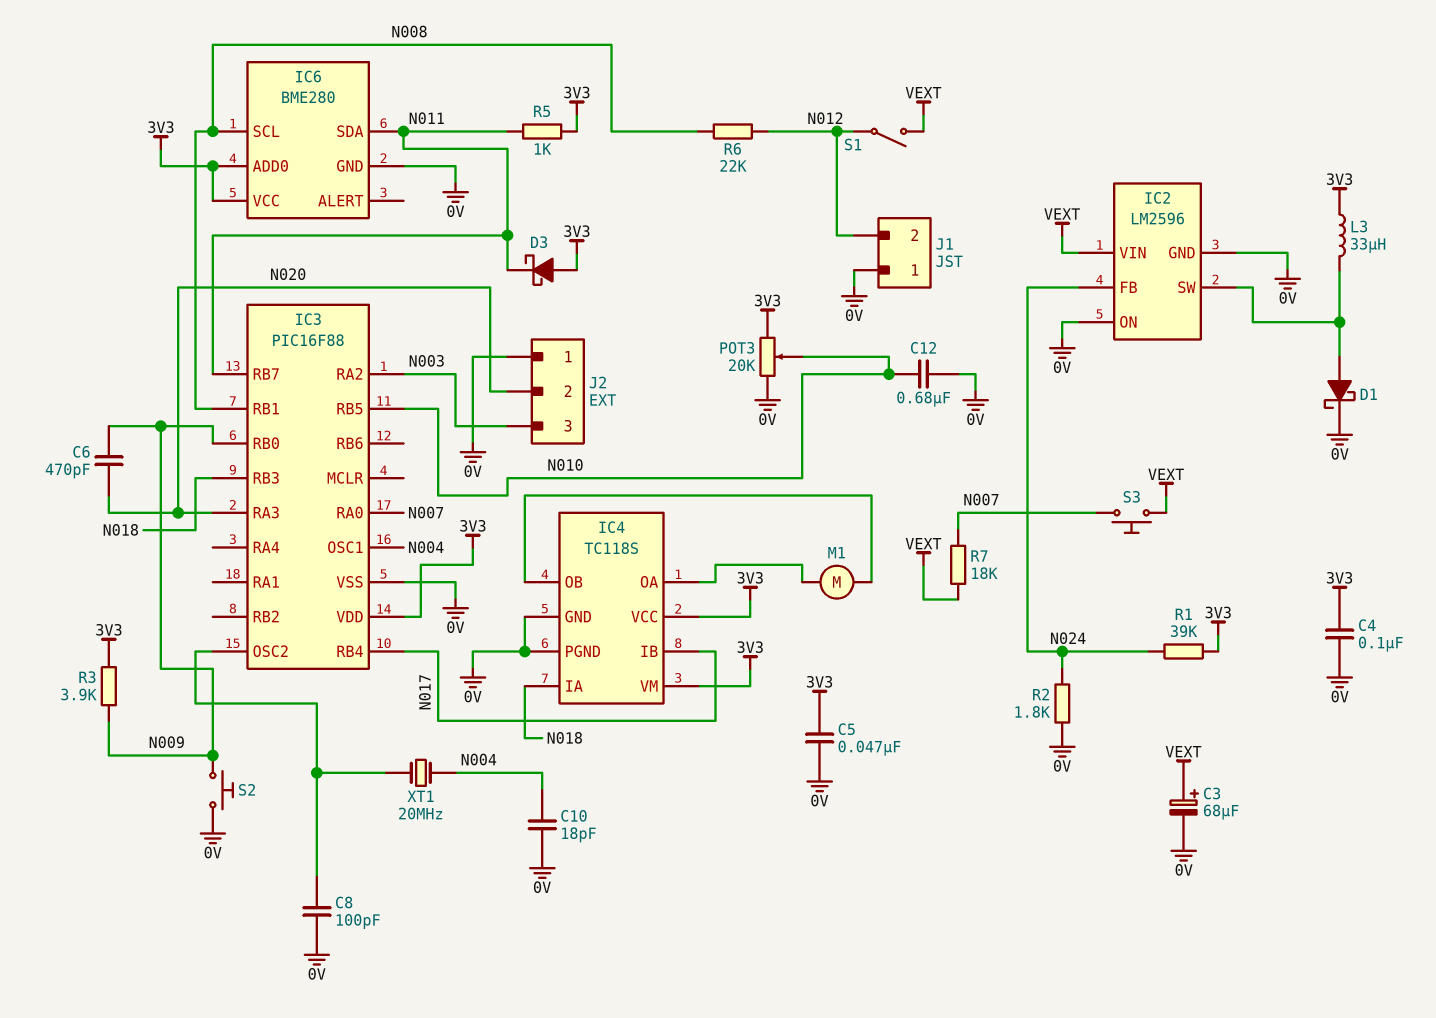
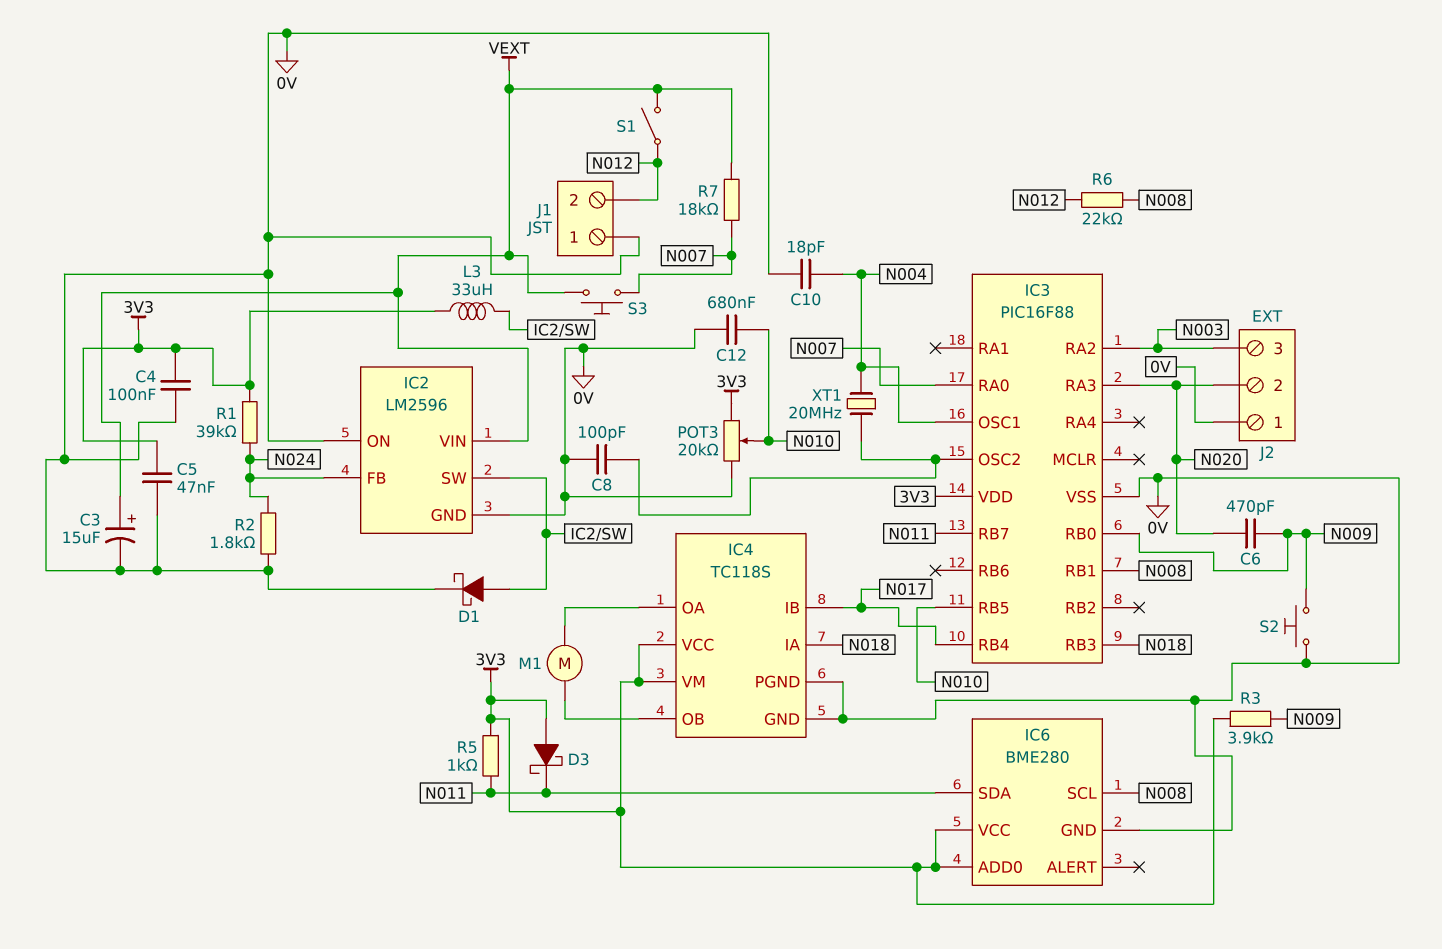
C3: 68uF (plus VEXT, minus 0V) -> 15uF (plus VEXT, minus 0V)

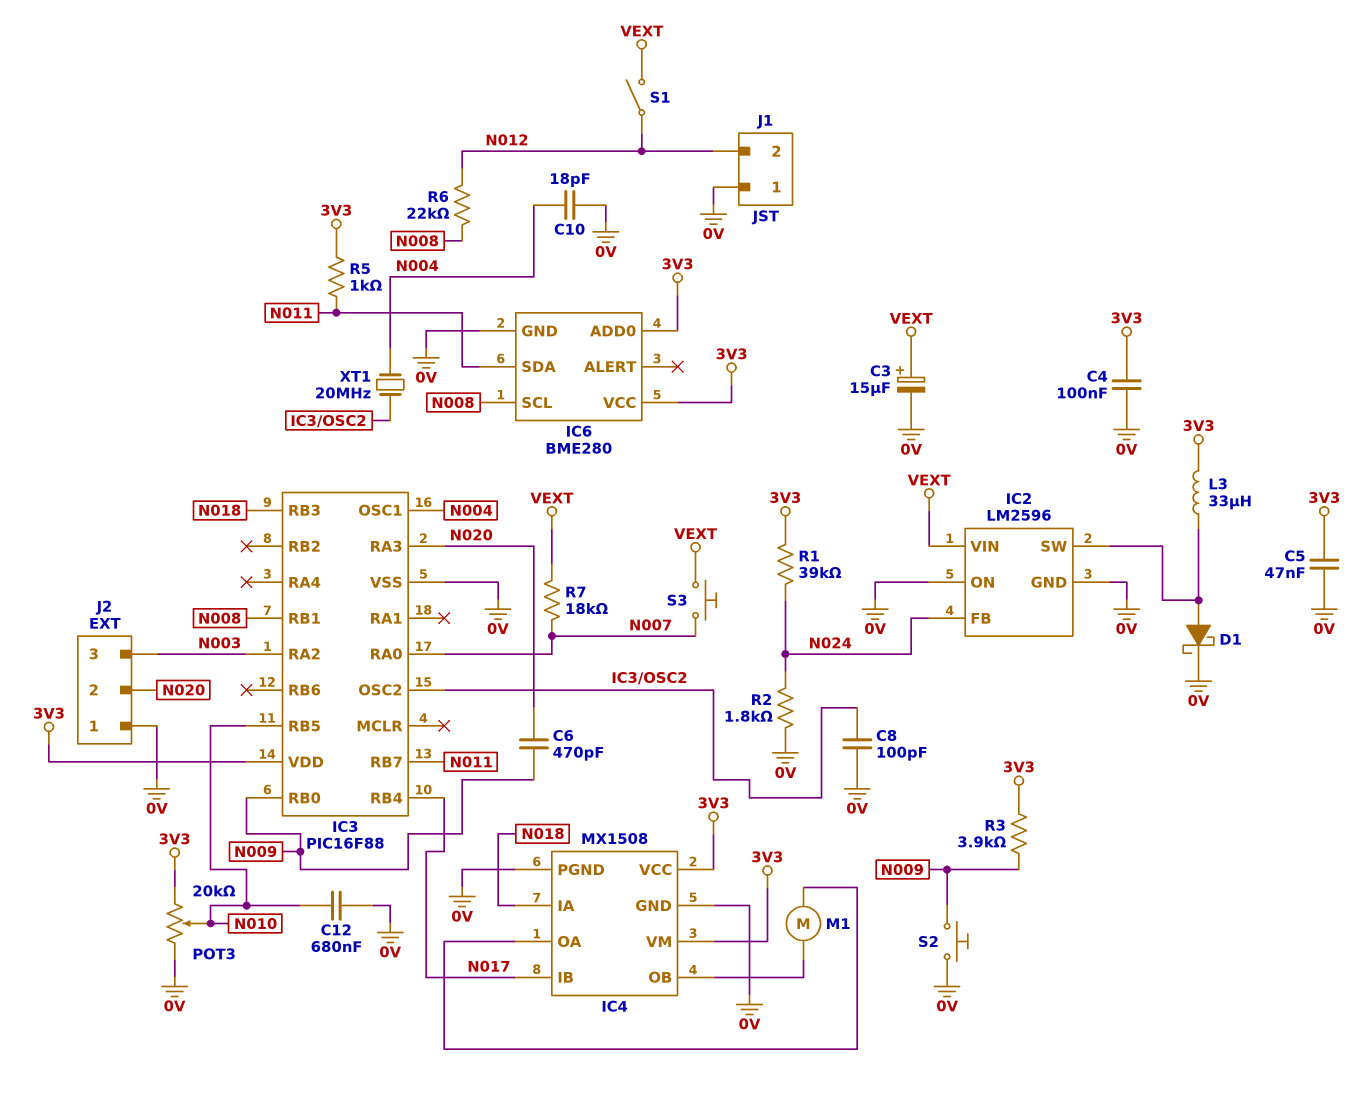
D3: schottky (A 3V3, K N011) -> none
IC4: TC118S -> MX1508

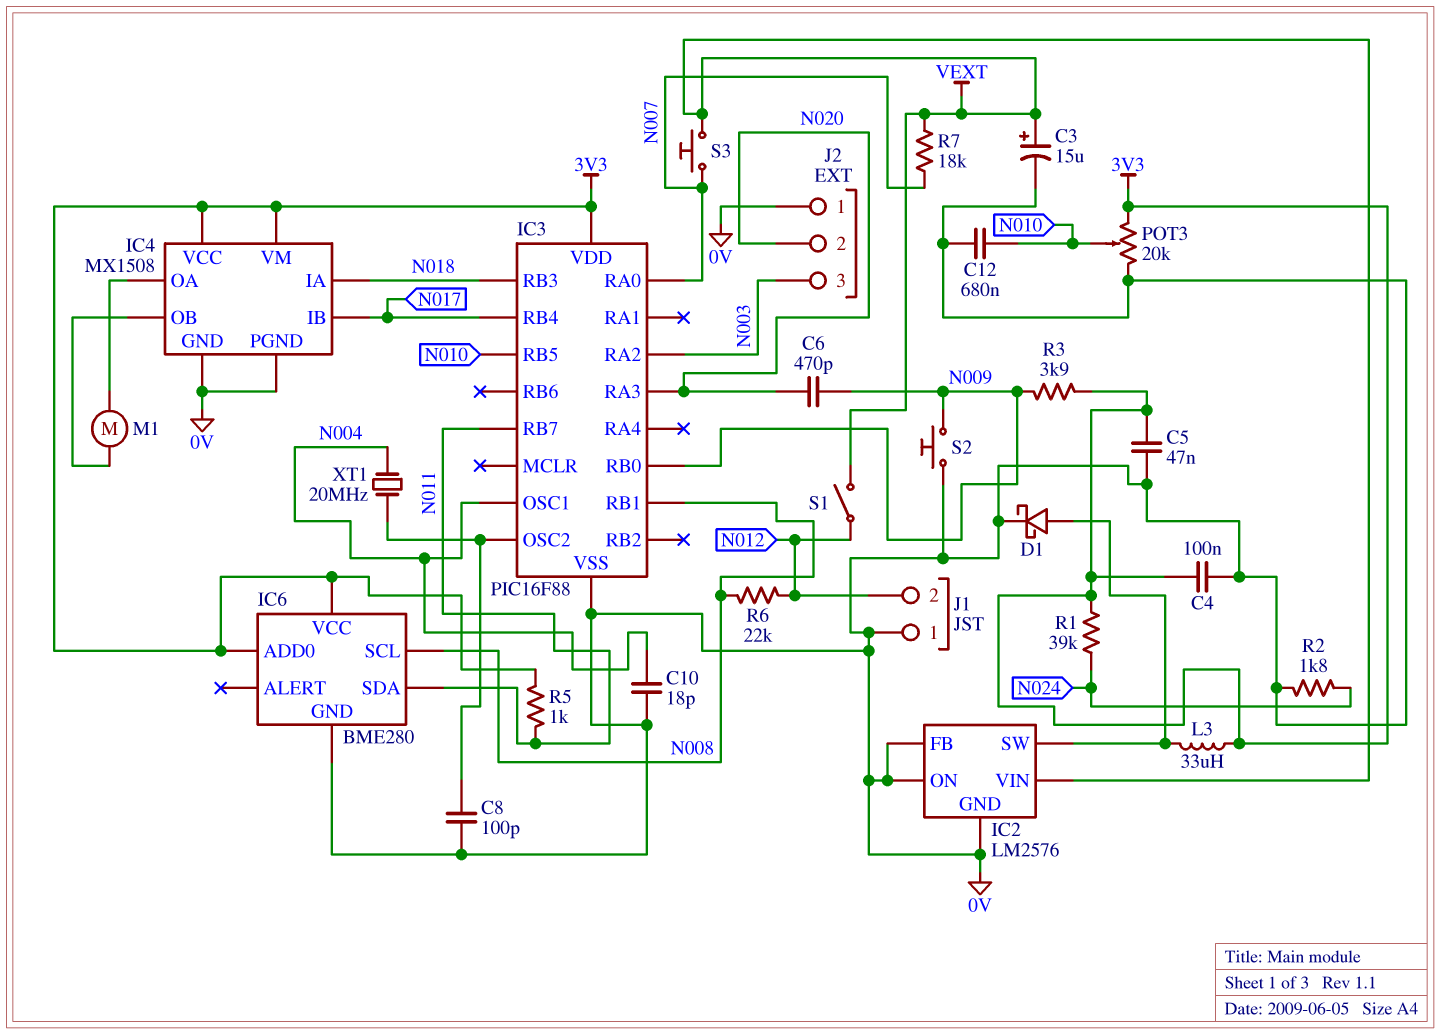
IC2: LM2596 -> LM2576
IC2 pin FB: N024 -> 0V

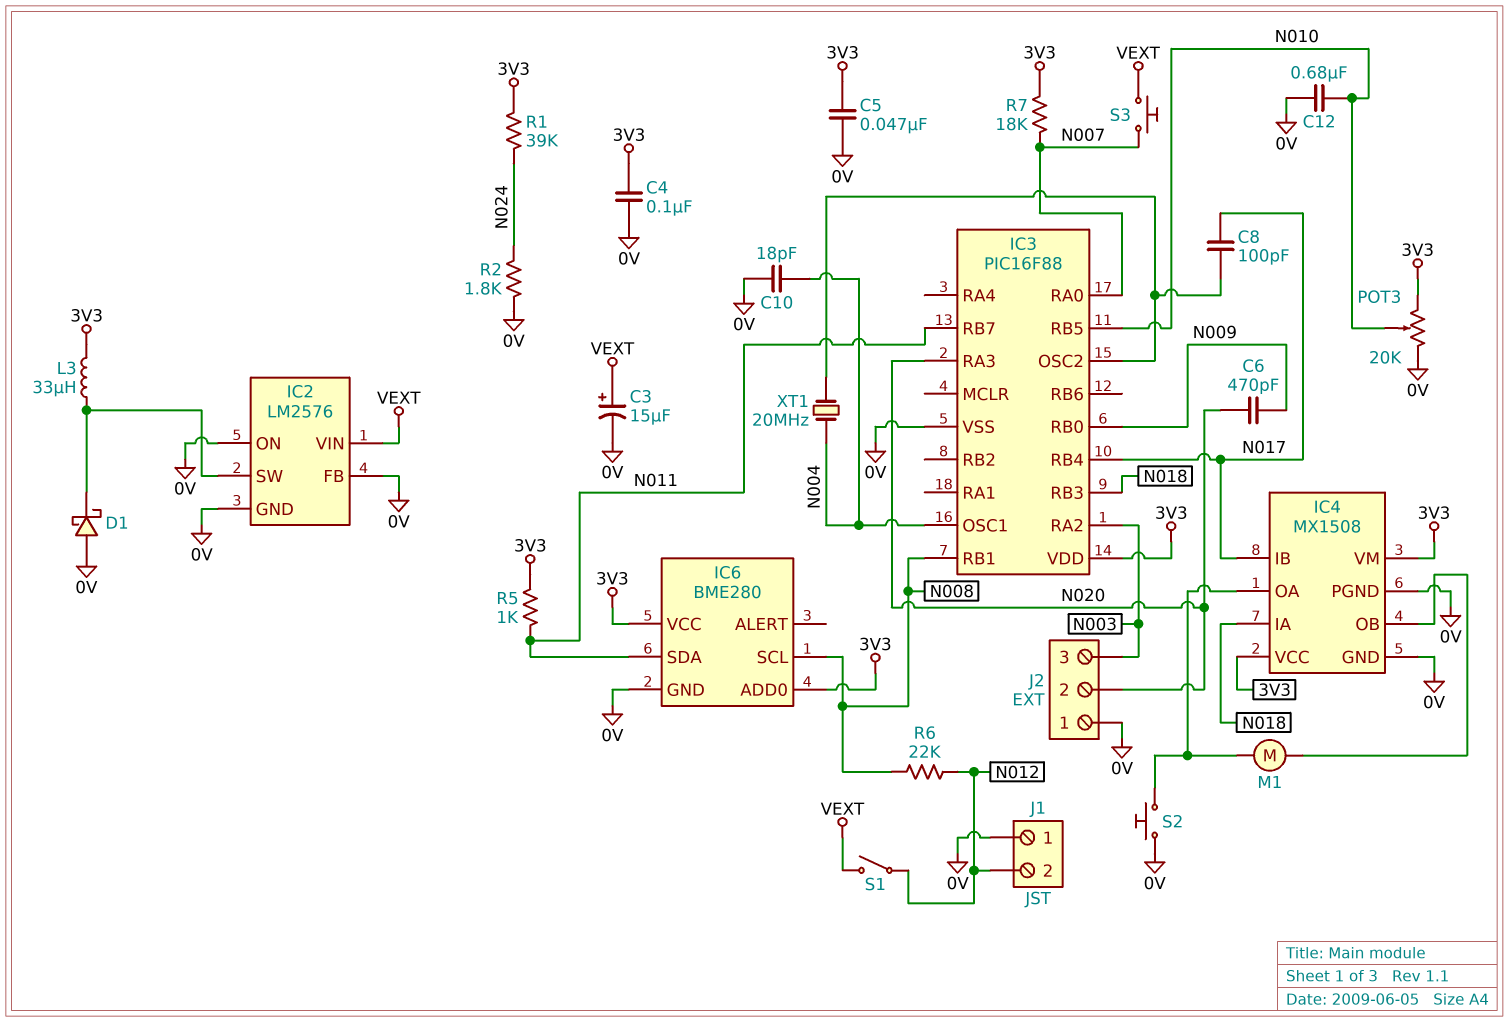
C8: 100pF (0V, IC3/OSC2) -> 100pF (IC3/OSC2, N017)
D1: schottky (A IC2/SW, K 0V) -> schottky (A 0V, K IC2/SW)
R3: 3.9k (3V3, N009) -> none
R7: 18k (N007, VEXT) -> 18k (3V3, N007)
S2: button (0V, N009) -> button (0V, IC4/OA)

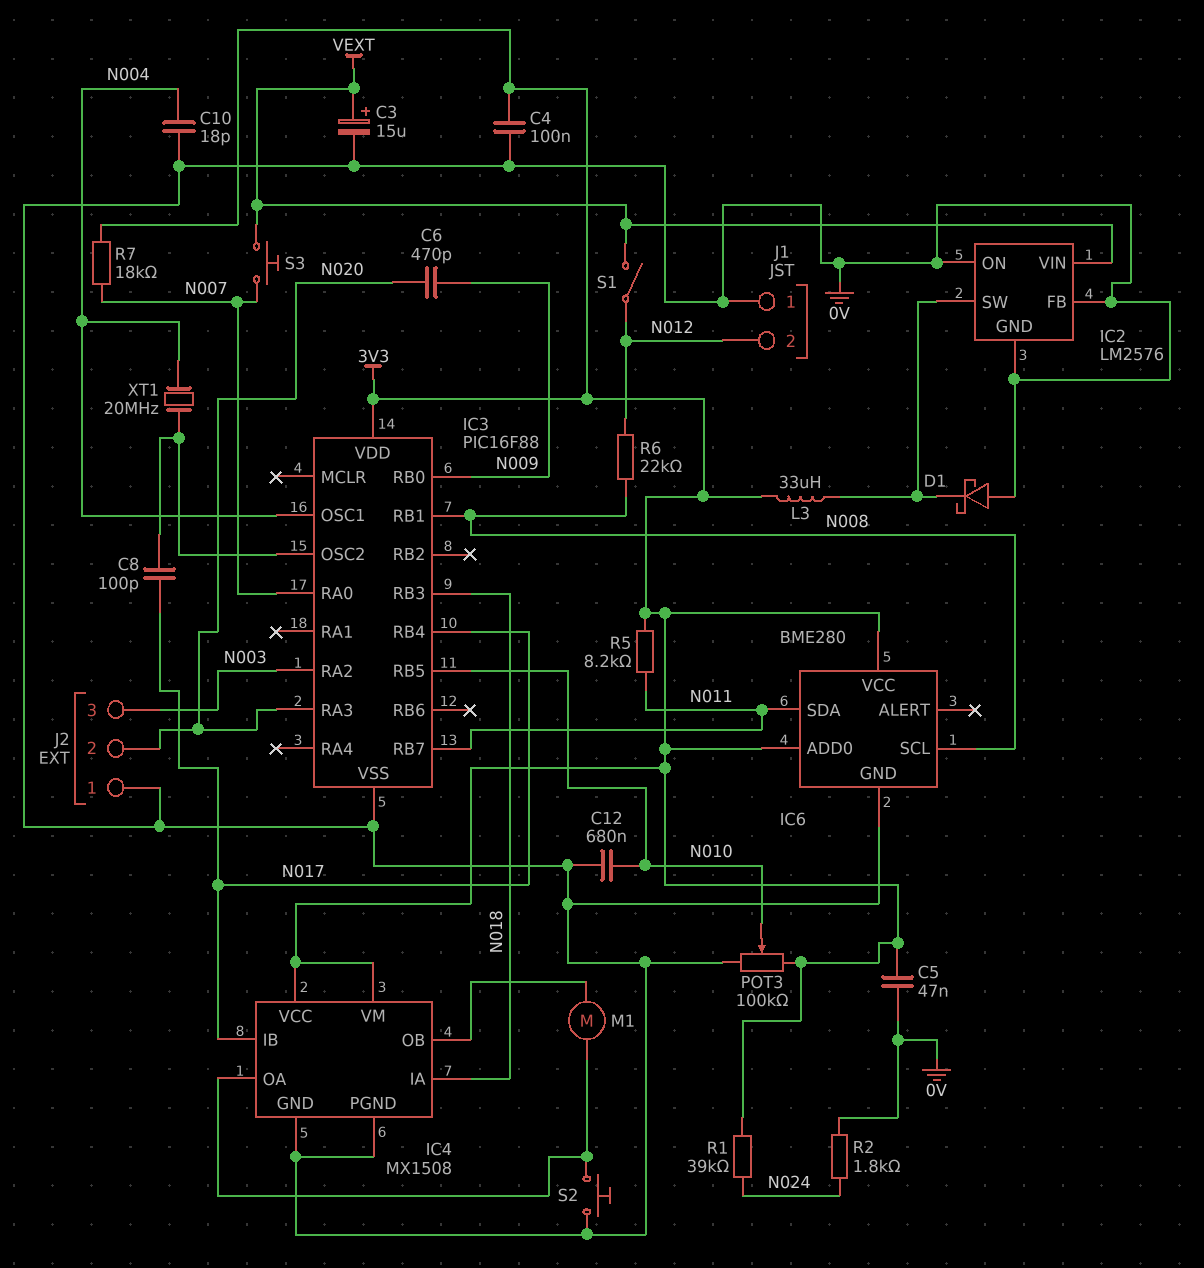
POT3: 20k (0V, 3V3, wiper N010) -> 100k (0V, 3V3, wiper N010)
R5: 1k (3V3, N011) -> 8.2k (3V3, N011)

